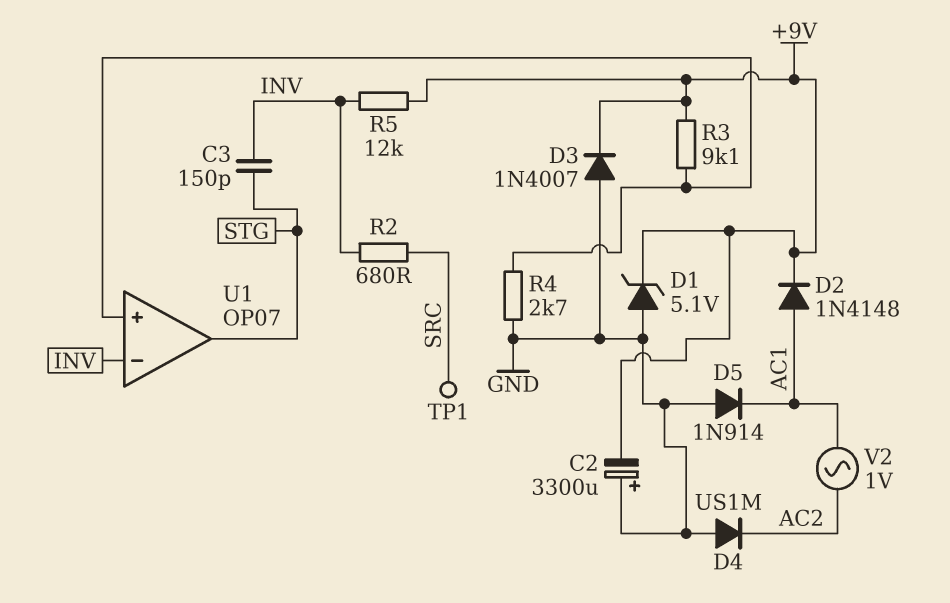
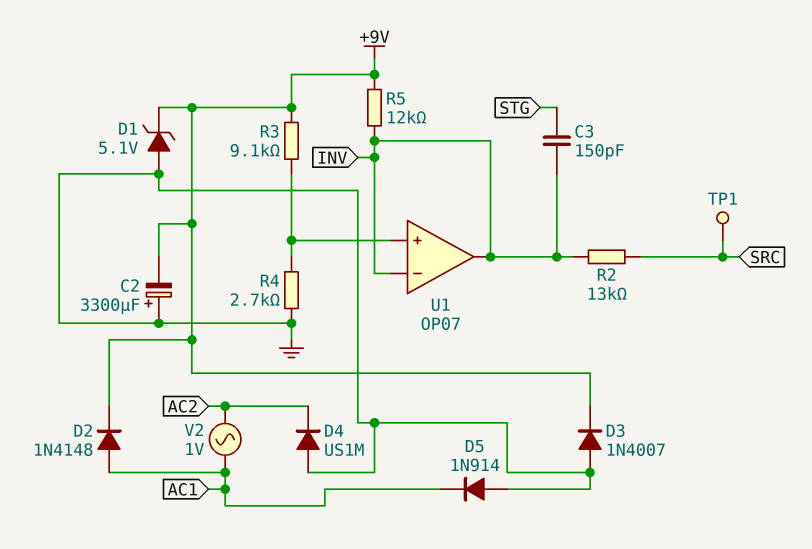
R2: 680 (INV, SRC) -> 13k (INV, SRC)
U1 pin out: STG -> INV

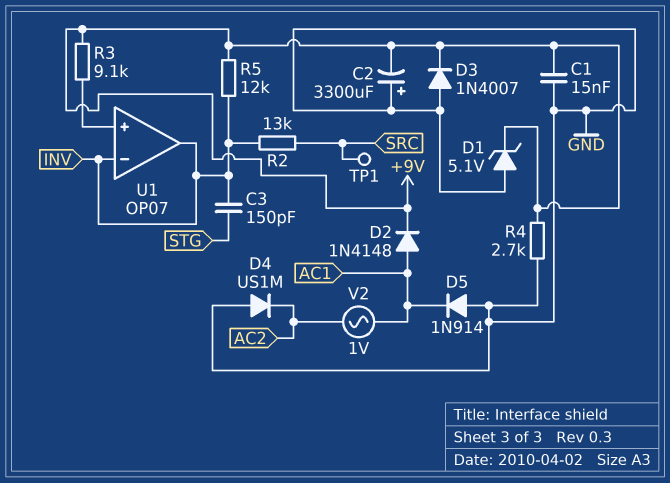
C1: none -> 15nF (+9V, GND)
R4: 2.7k (GND, U1/in+) -> 2.7k (+9V, GND)

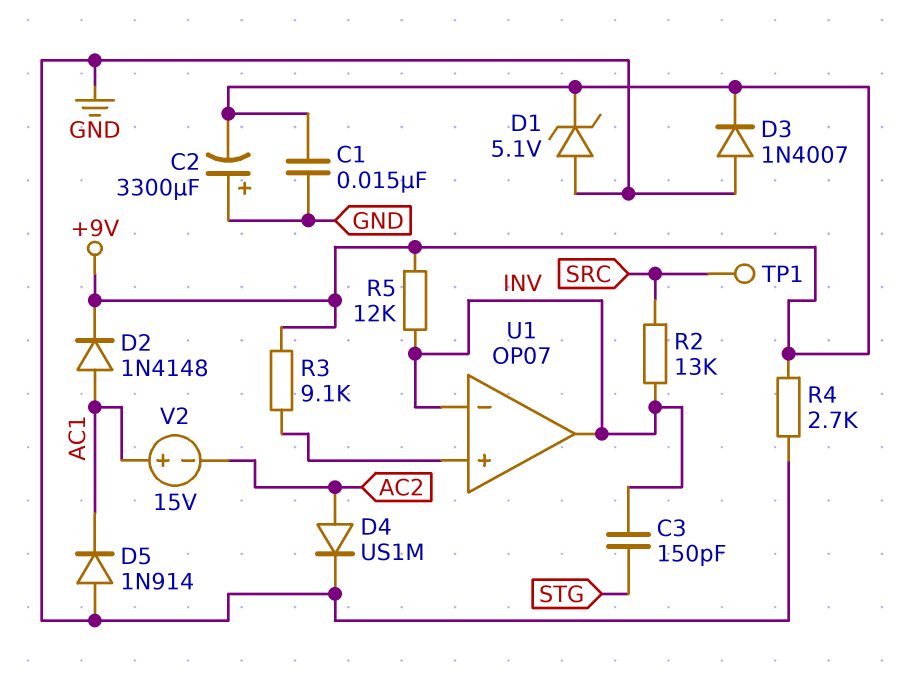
D4: diode US1M (A GND, K AC2) -> diode US1M (A AC2, K GND)
V2: AC 1V (AC1, AC2) -> 15V (plus AC1, minus AC2)

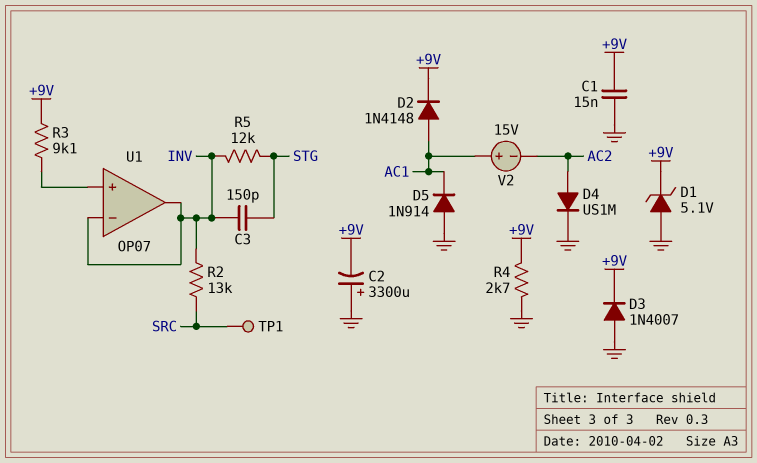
R5: 12k (+9V, INV) -> 12k (INV, STG)

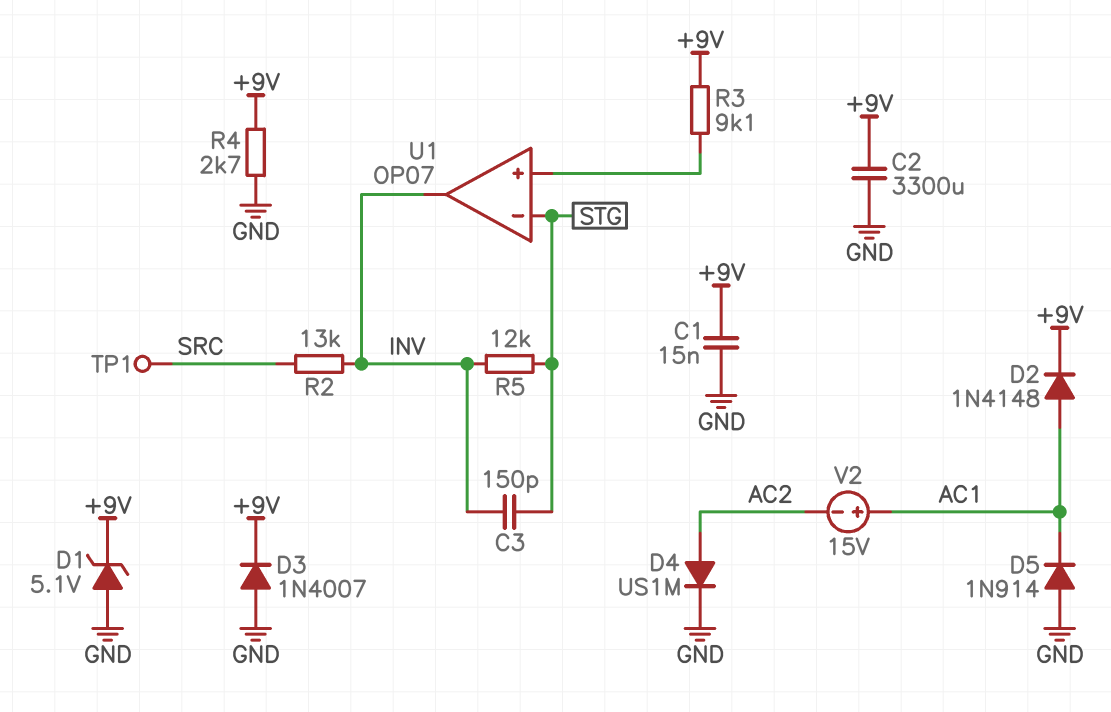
C2: 3300uF (plus GND, minus +9V) -> 3300uF (+9V, GND)
U1 pin in-: INV -> STG

